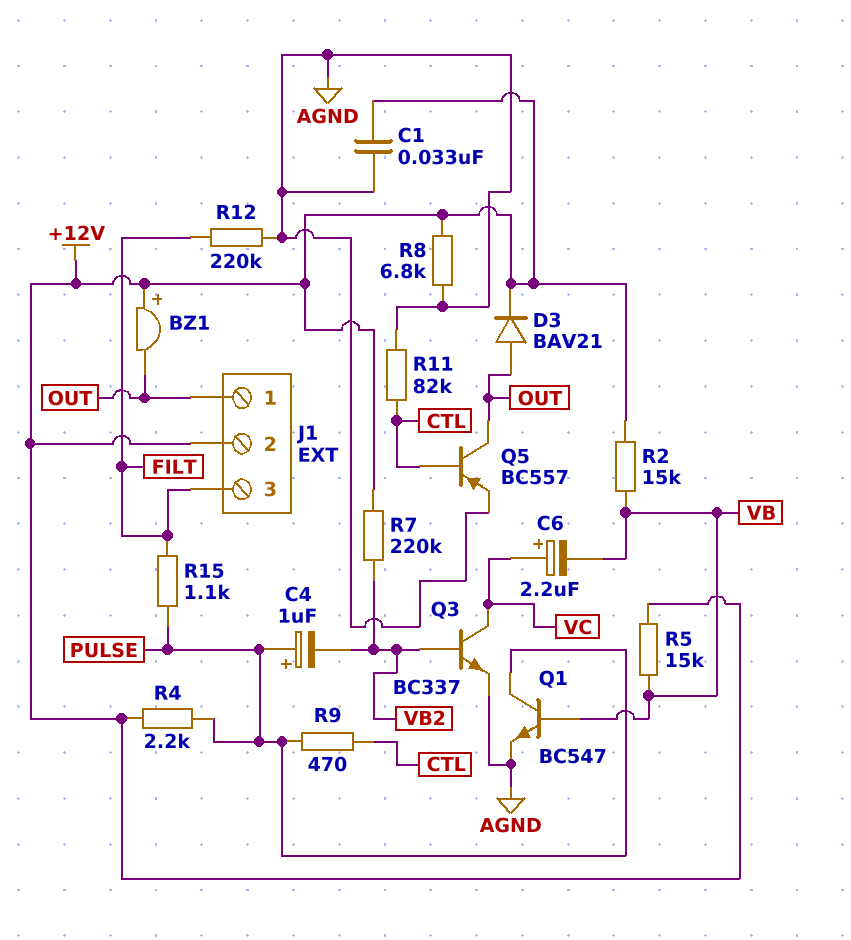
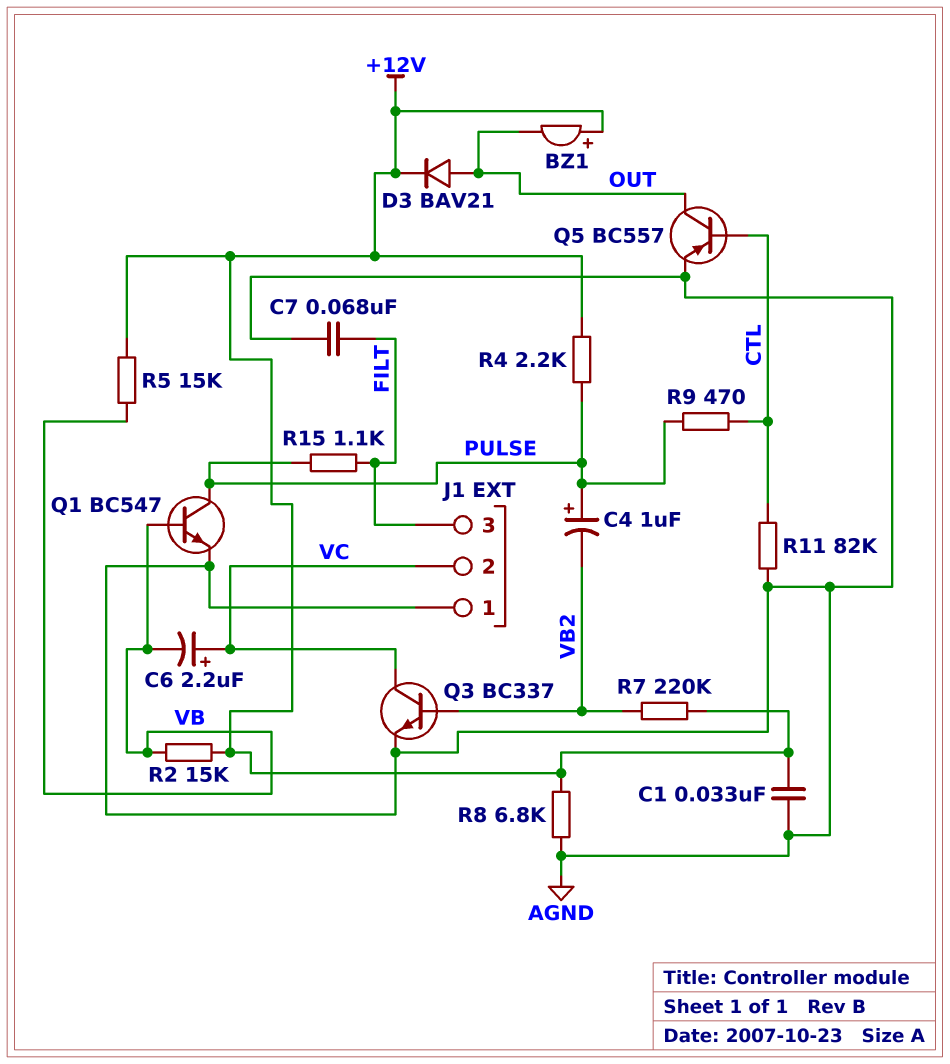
C7: none -> 68nF (AGND, FILT)
J1 pin 1: OUT -> AGND
J1 pin 2: +12V -> VC
R12: 220k (AGND, FILT) -> none

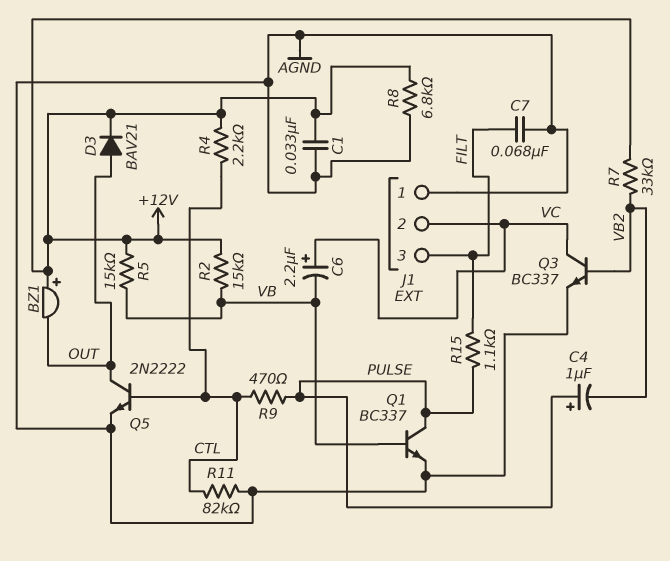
Q1: NPN BC547 (B VB, C PULSE, E AGND) -> NPN BC337 (B VB, C PULSE, E AGND)
Q5: PNP BC557 (B CTL, C OUT, E AGND) -> NPN 2N2222 (B CTL, C OUT, E AGND)
R4: 2.2k (+12V, PULSE) -> 2.2k (+12V, CTL)
R7: 220k (+12V, VB2) -> 33k (+12V, VB2)

